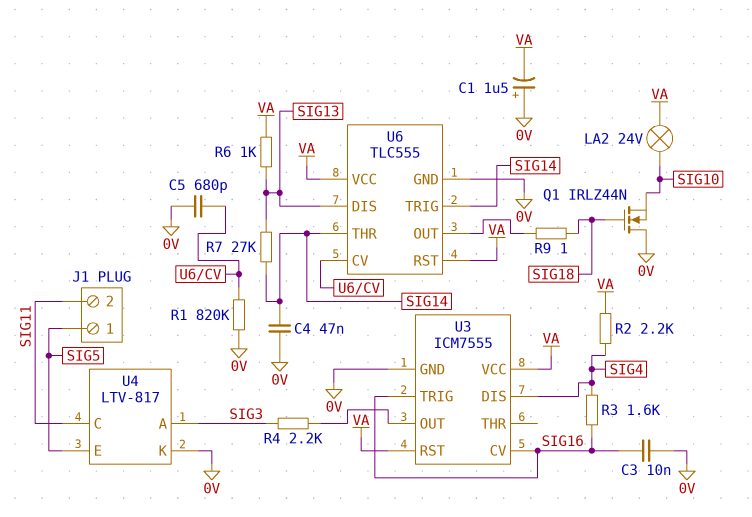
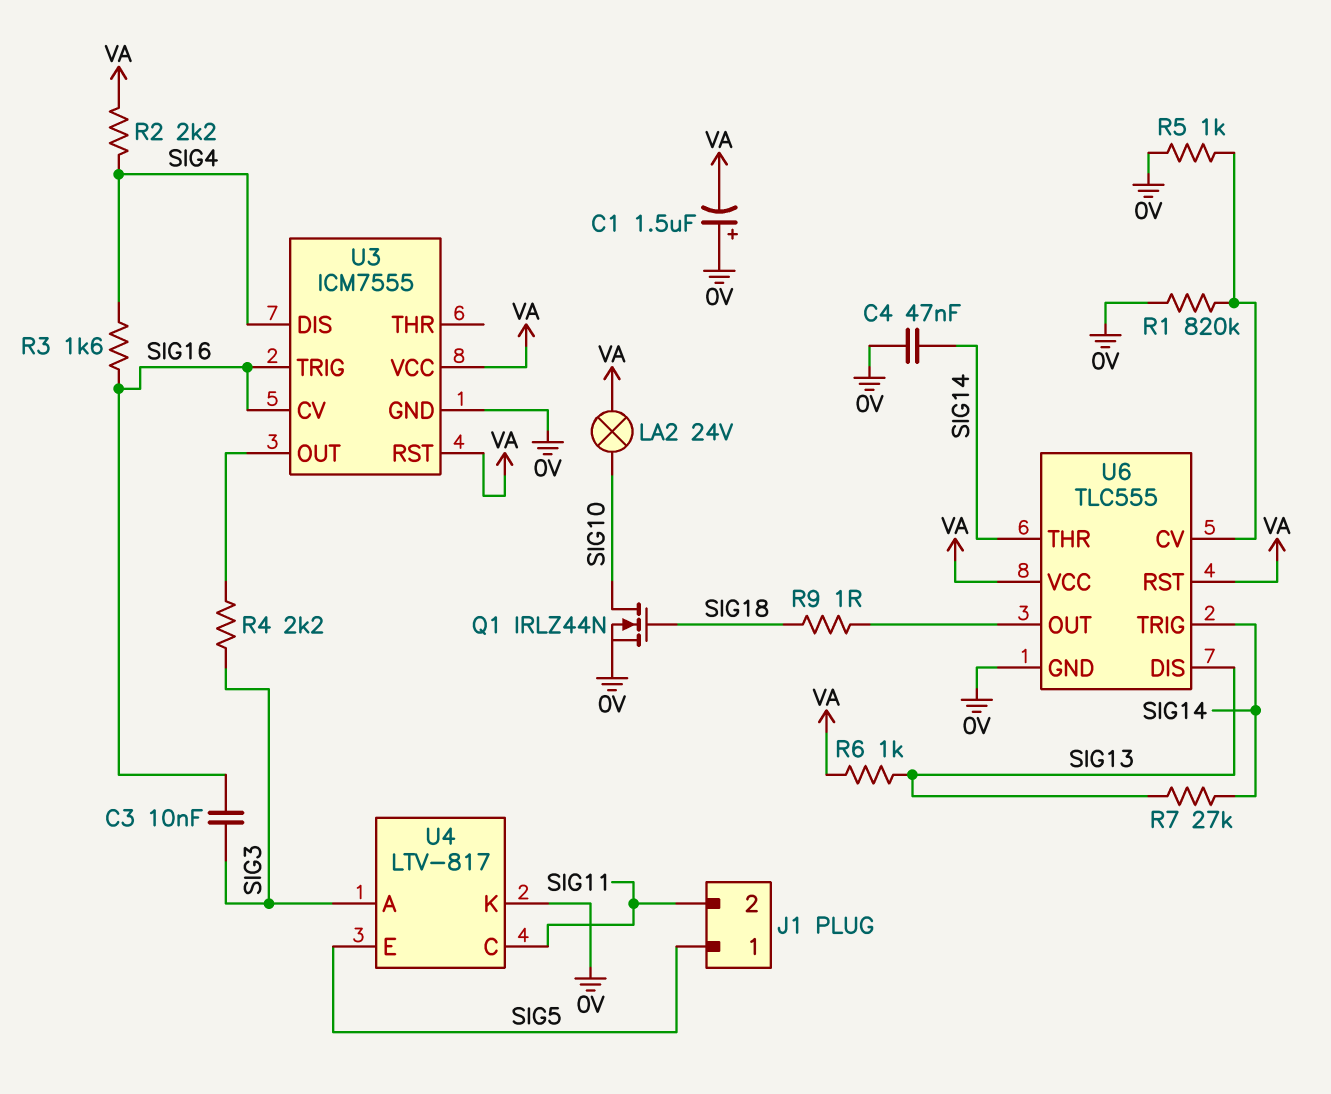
C3: 10nF (0V, SIG16) -> 10nF (SIG3, SIG16)
C5: 680pF (0V, U6/CV) -> none
Q1: NMOS IRLZ44N (G SIG18, D 0V, S SIG10) -> NMOS IRLZ44N (G SIG18, D SIG10, S 0V)
R5: none -> 1k (0V, U6/CV)

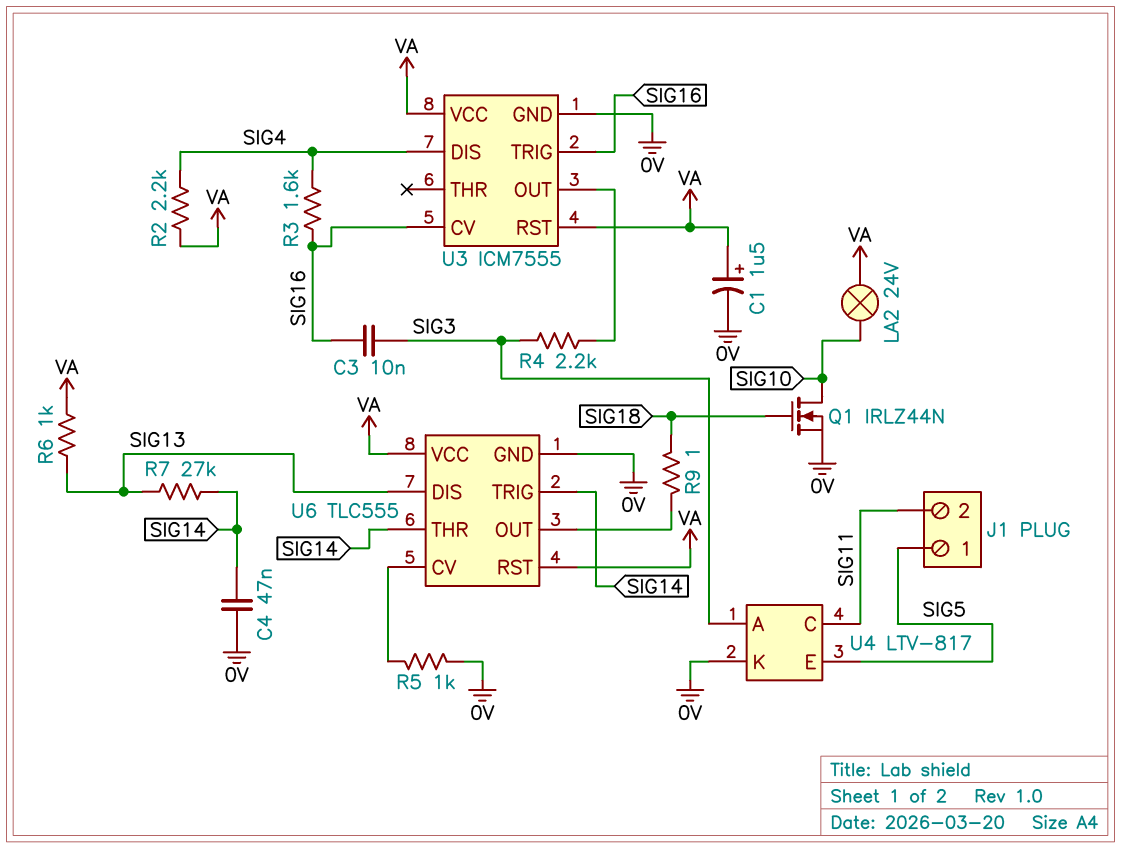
C1: 1.5uF (plus 0V, minus VA) -> 1.5uF (plus VA, minus 0V)
R1: 820k (0V, U6/CV) -> none

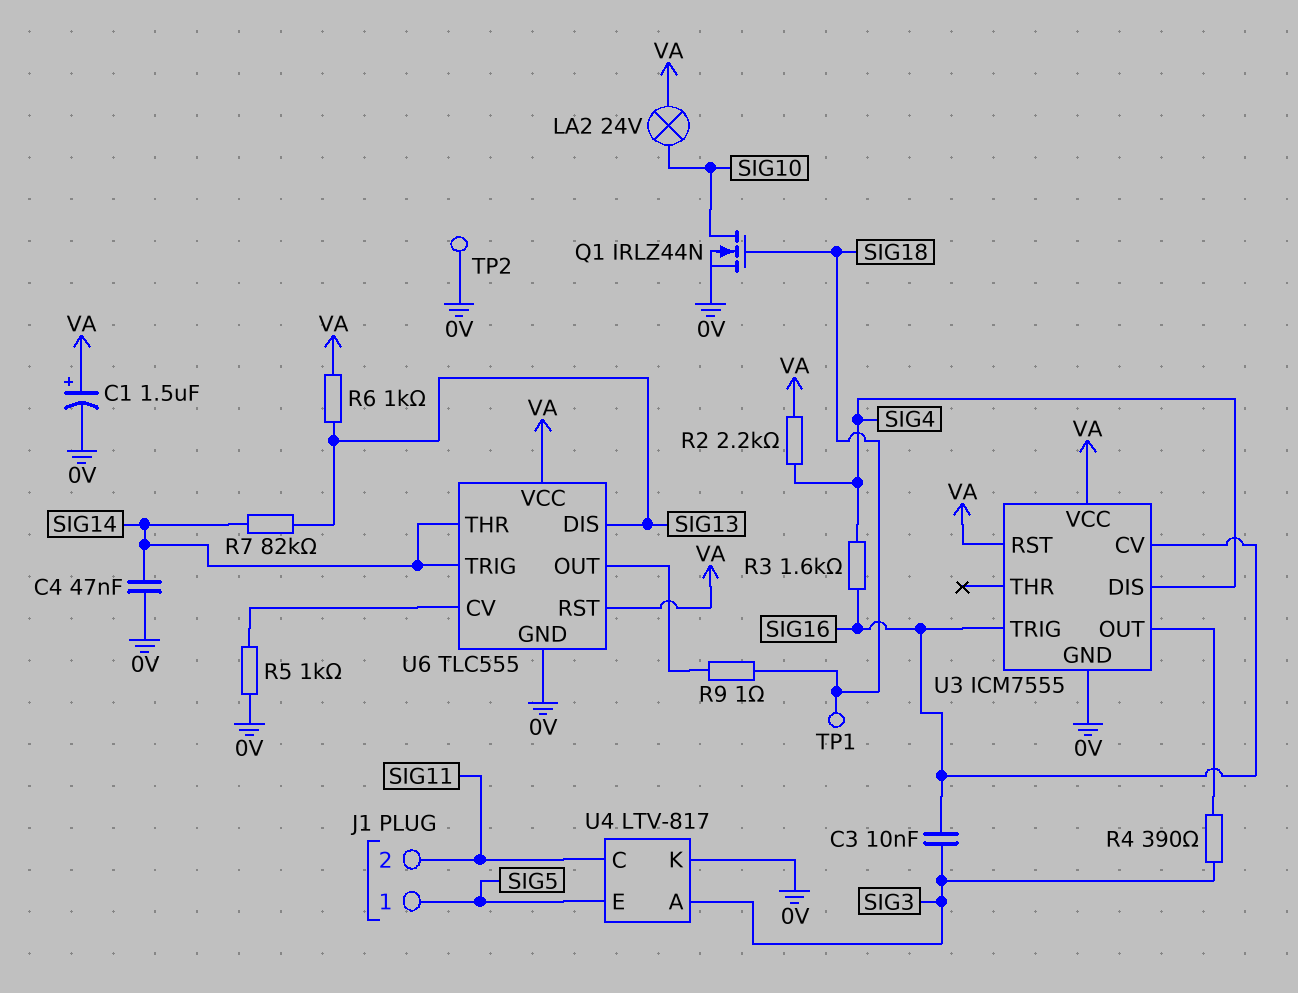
R4: 2.2k (SIG3, U3/OUT) -> 390 (SIG3, U3/OUT)
R7: 27k (SIG13, SIG14) -> 82k (SIG13, SIG14)
TP1: none -> test point (SIG18)
TP2: none -> test point (0V)

